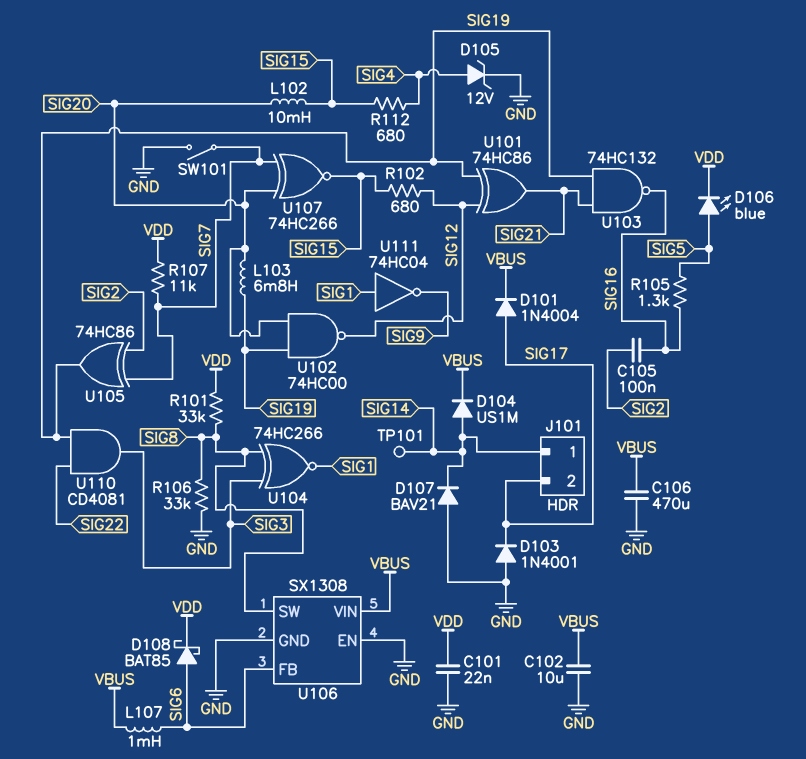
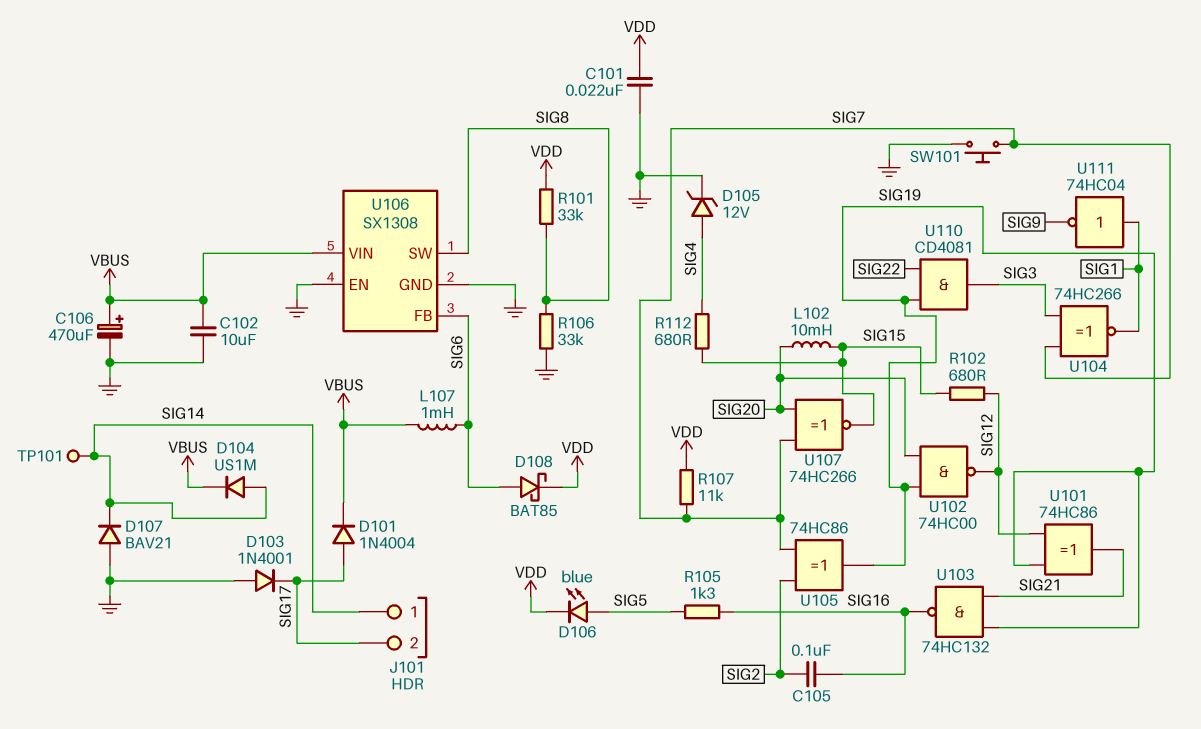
C106: 470uF (GND, VBUS) -> 470uF (plus VBUS, minus GND)
L103: 6.8mH (SIG19, SIG20) -> none
SW101: switch (GND, SIG7) -> button (GND, SIG7)
U104: XNOR 74HC266 (in SIG3, in SIG8, out SIG1) -> XNOR 74HC266 (in SIG3, in SIG7, out SIG1)

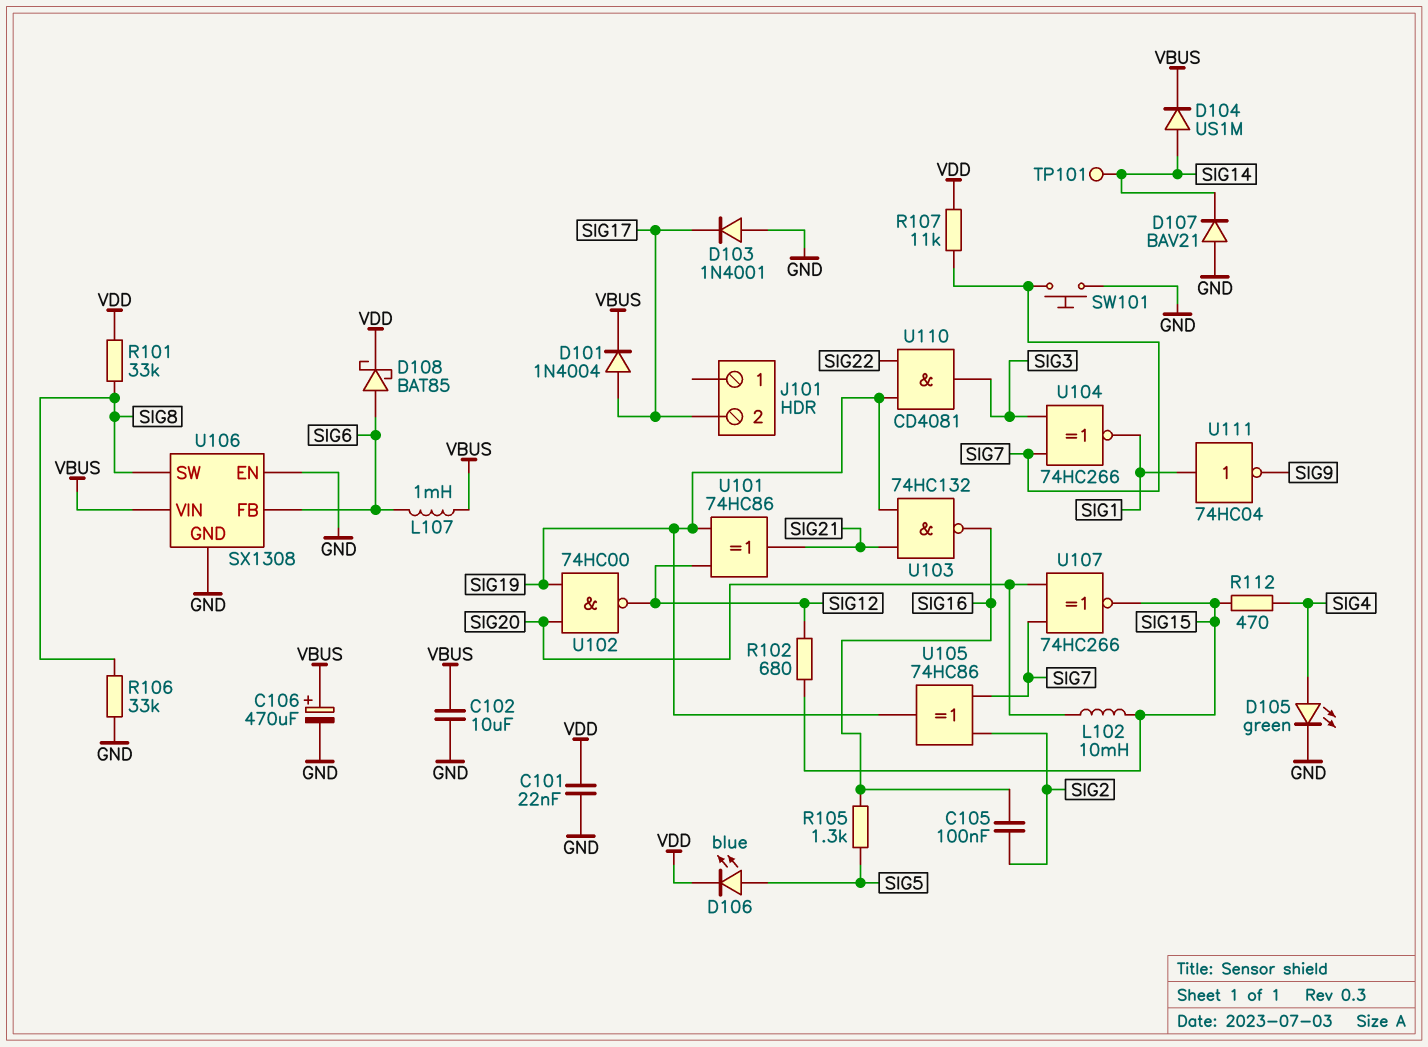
D105: zener 12V (A SIG4, K GND) -> LED green (A SIG4, K GND)
J101 pin 1: SIG14 -> none
R112: 680 (SIG4, SIG15) -> 470 (SIG4, SIG15)

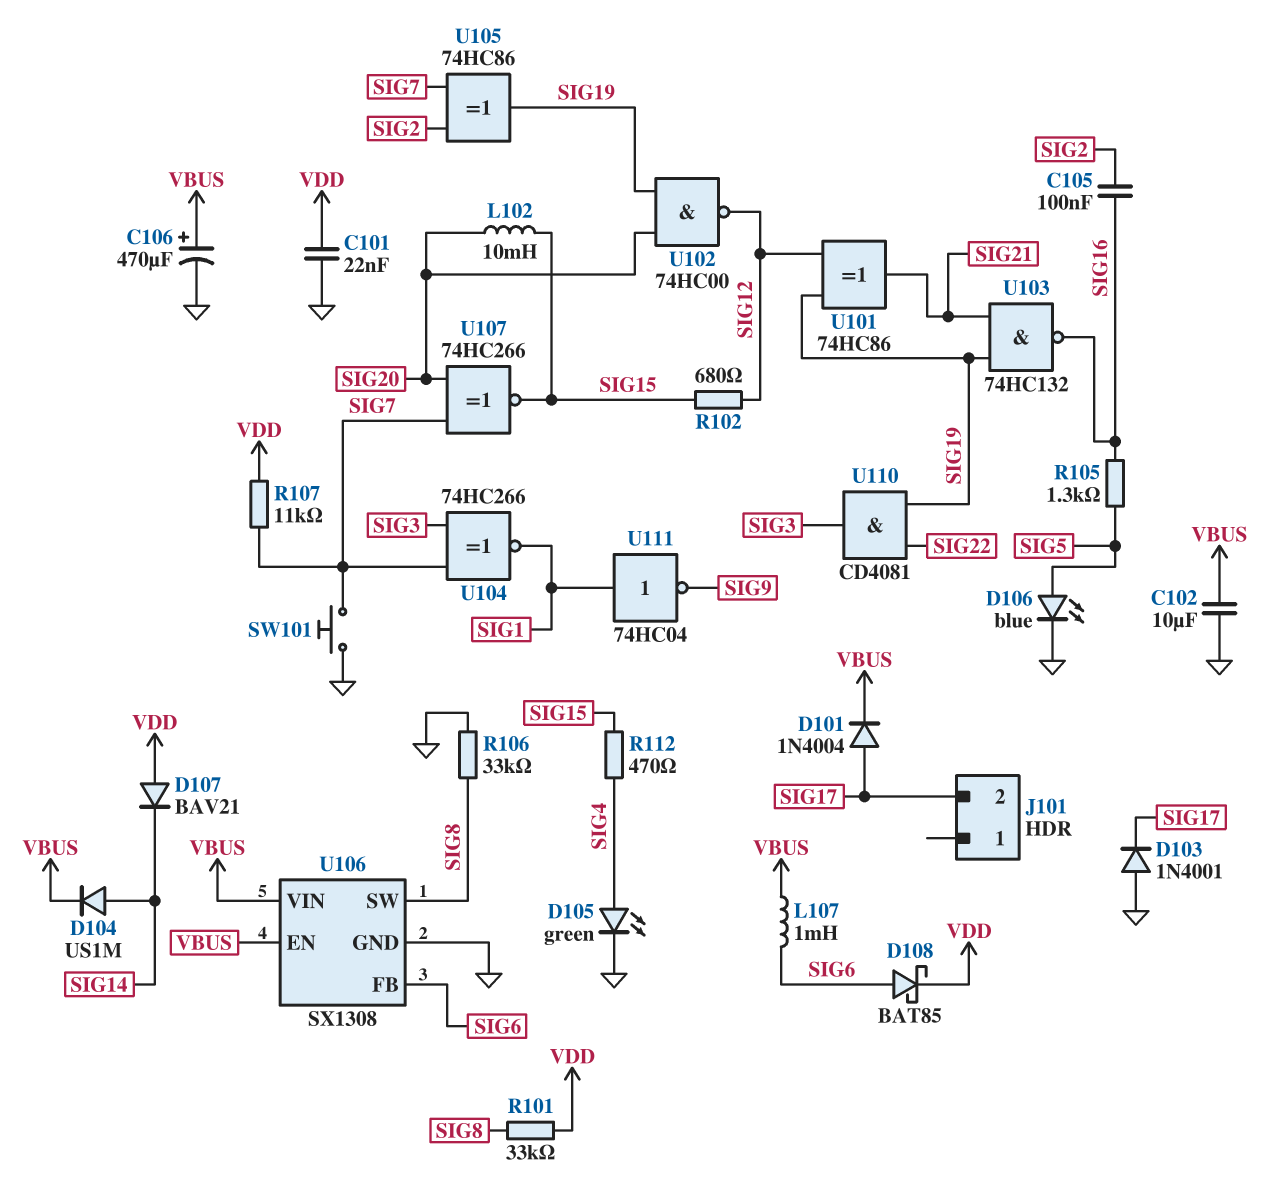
D106: LED blue (A SIG5, K VDD) -> LED blue (A SIG5, K GND)
D107: diode BAV21 (A GND, K SIG14) -> diode BAV21 (A VDD, K SIG14)
TP101: test point (SIG14) -> none
U106 pin EN: GND -> VBUS

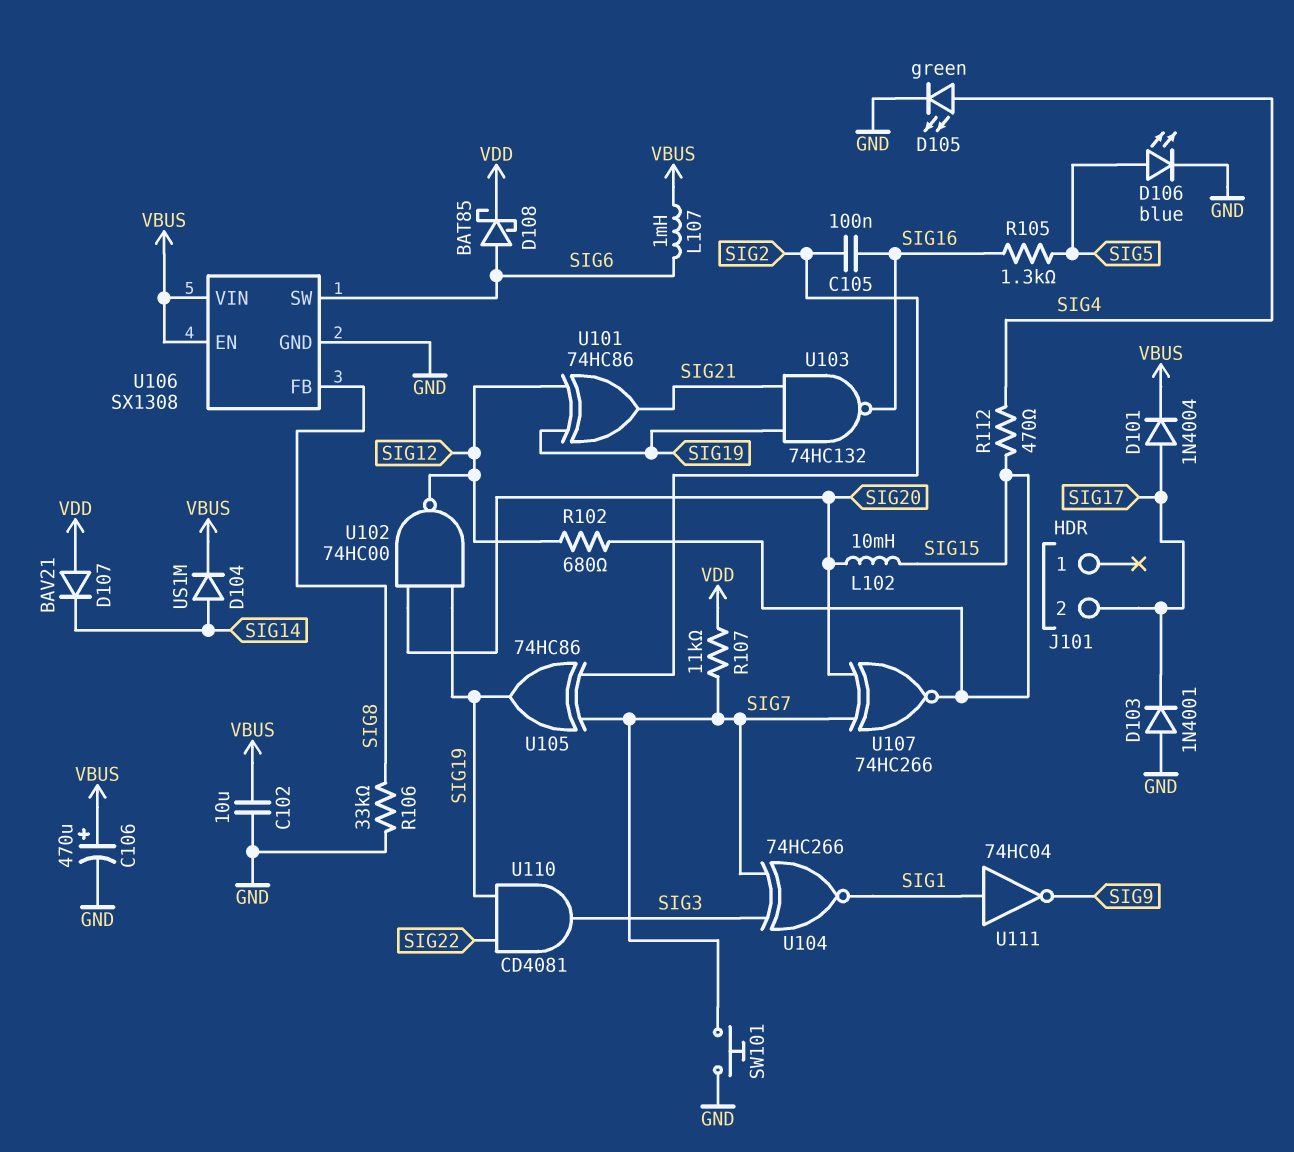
C101: 22nF (GND, VDD) -> none
R101: 33k (SIG8, VDD) -> none
U106 pin FB: SIG6 -> SIG8
U106 pin SW: SIG8 -> SIG6

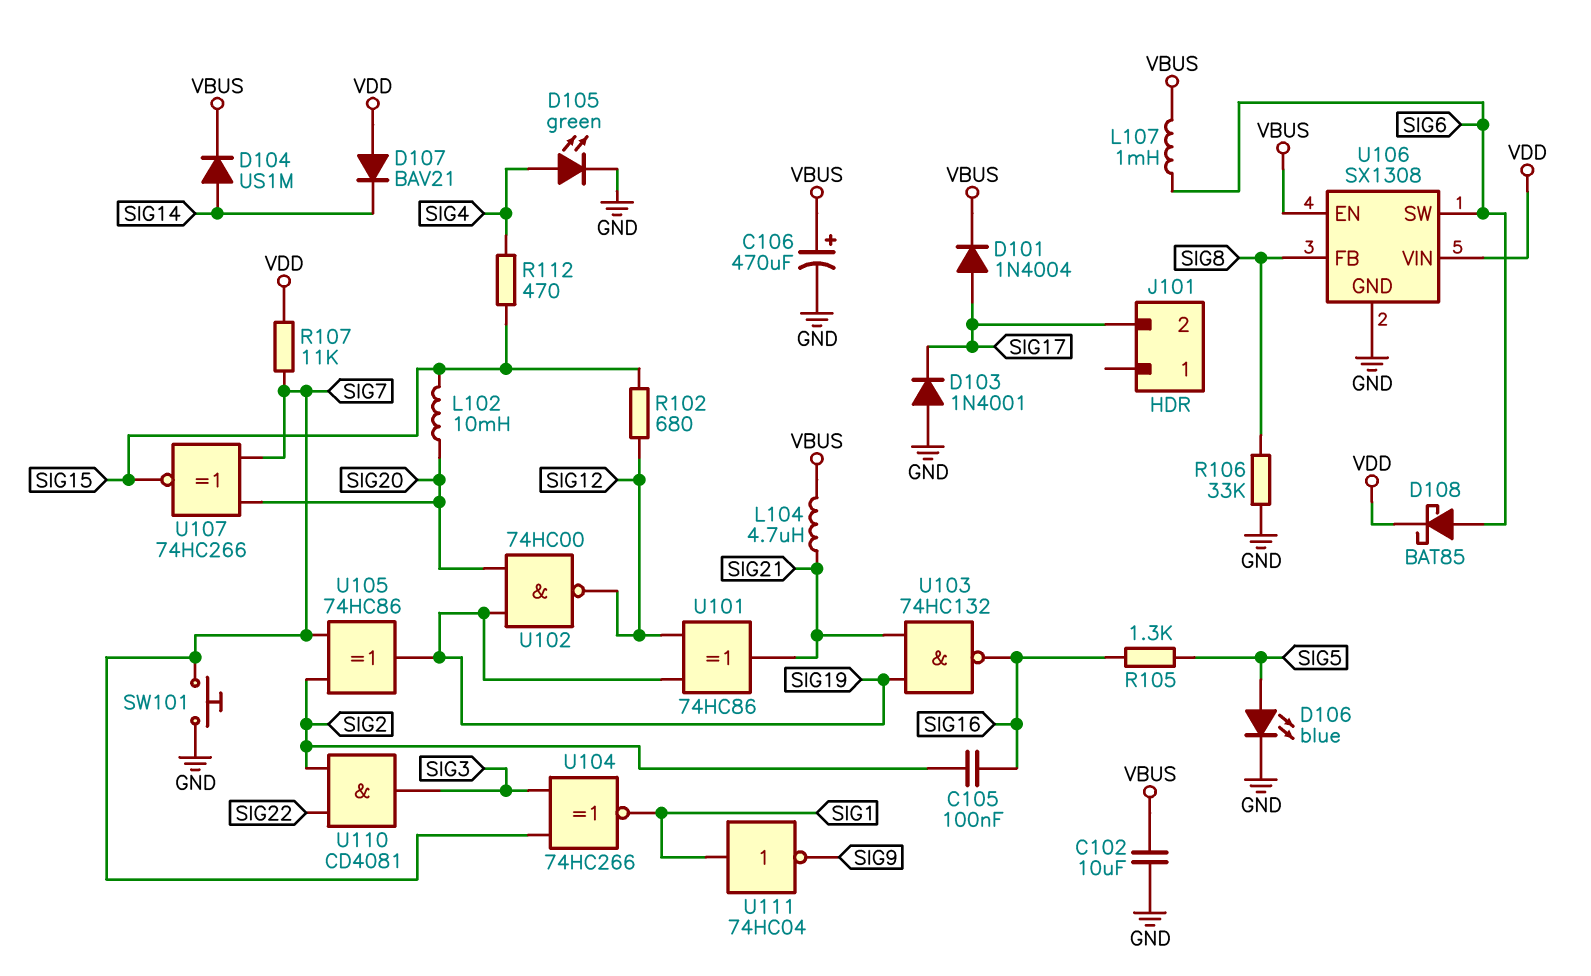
L104: none -> 4.7uH (SIG21, VBUS)
U106 pin VIN: VBUS -> VDD
U110: AND CD4081 (in SIG19, in SIG22, out SIG3) -> AND CD4081 (in SIG2, in SIG22, out SIG3)

